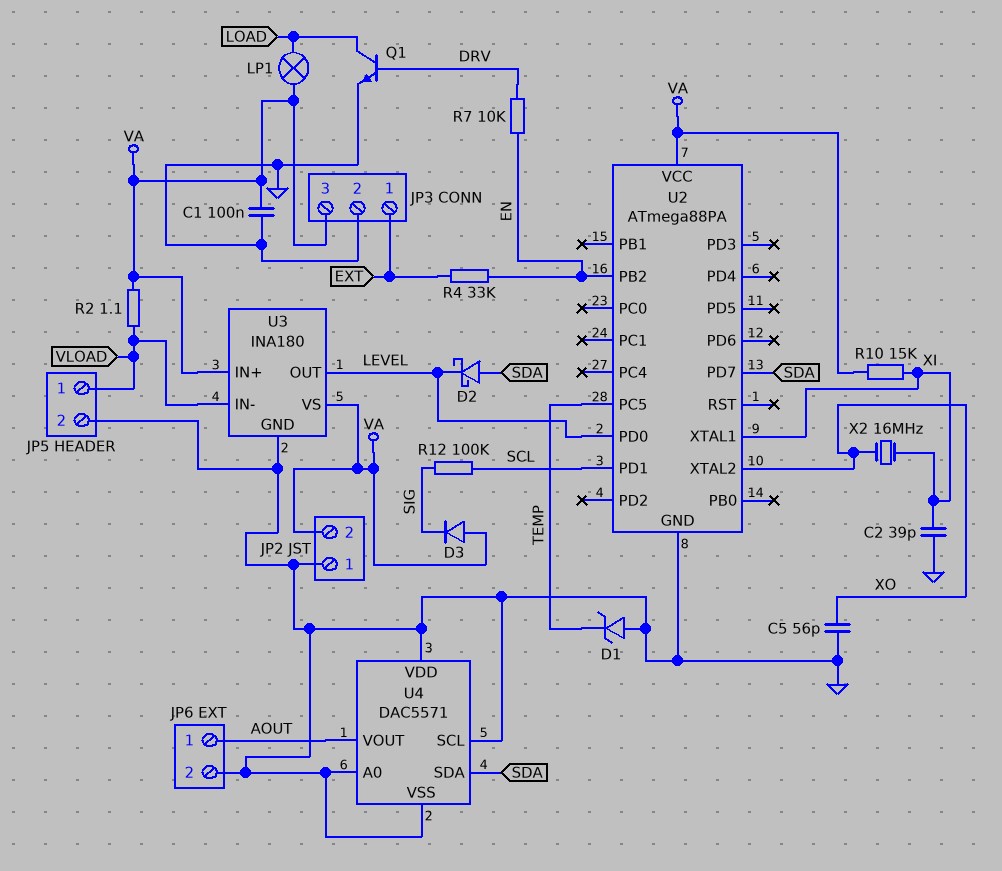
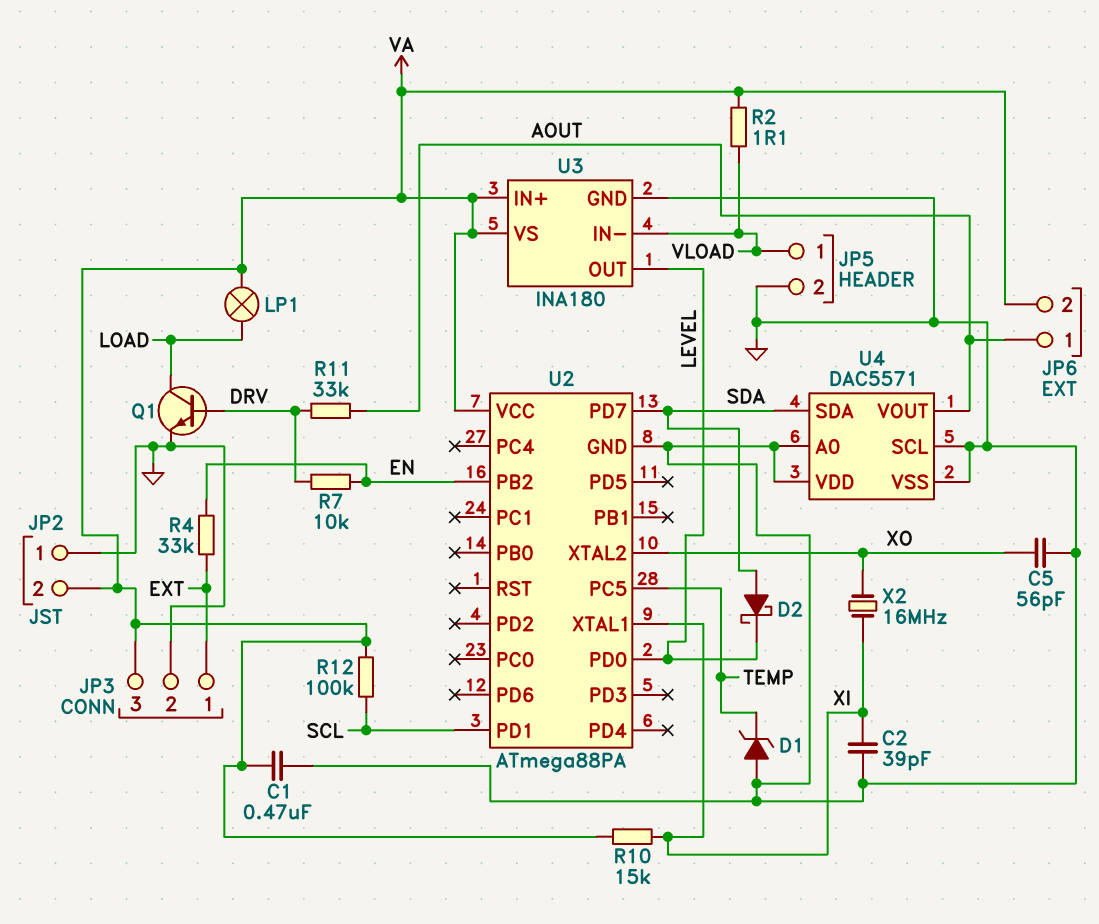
C1: 100nF (GND, VA) -> 470nF (GND, VA)
D3: diode (A VA, K SIG) -> none
JP6 pin 2: GND -> VA
R11: none -> 33k (AOUT, DRV)
R12: 100k (SCL, SIG) -> 100k (SCL, VA)

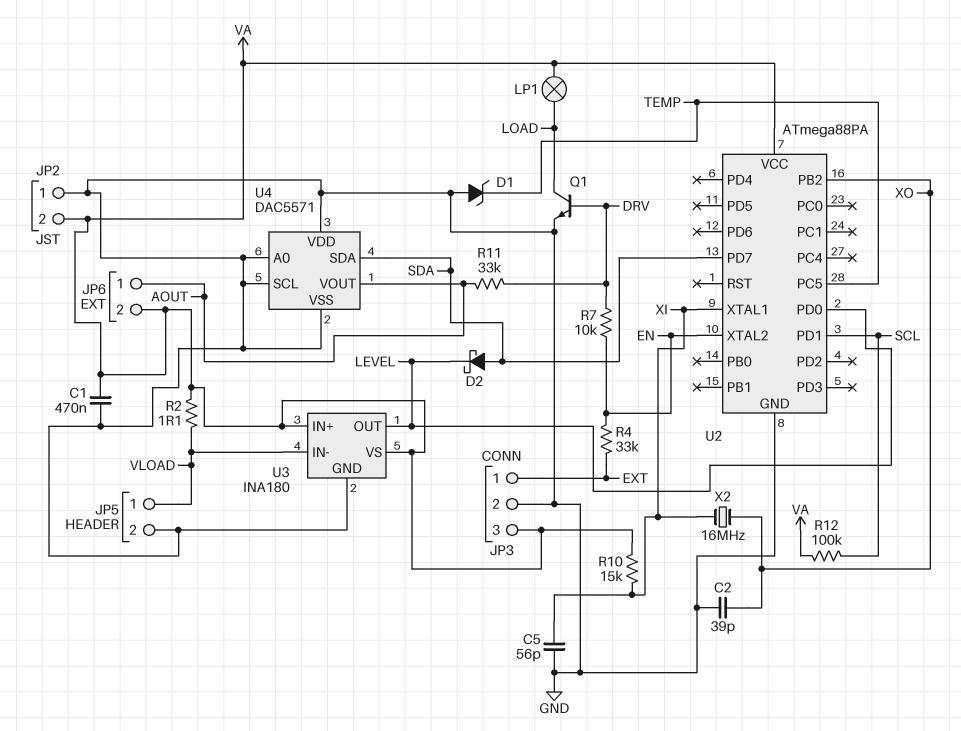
C2: 39pF (GND, XI) -> 39pF (GND, XO)
C5: 56pF (GND, XO) -> 56pF (GND, XI)
U2 pin PB2: EN -> XO
U2 pin XTAL2: XO -> EN

